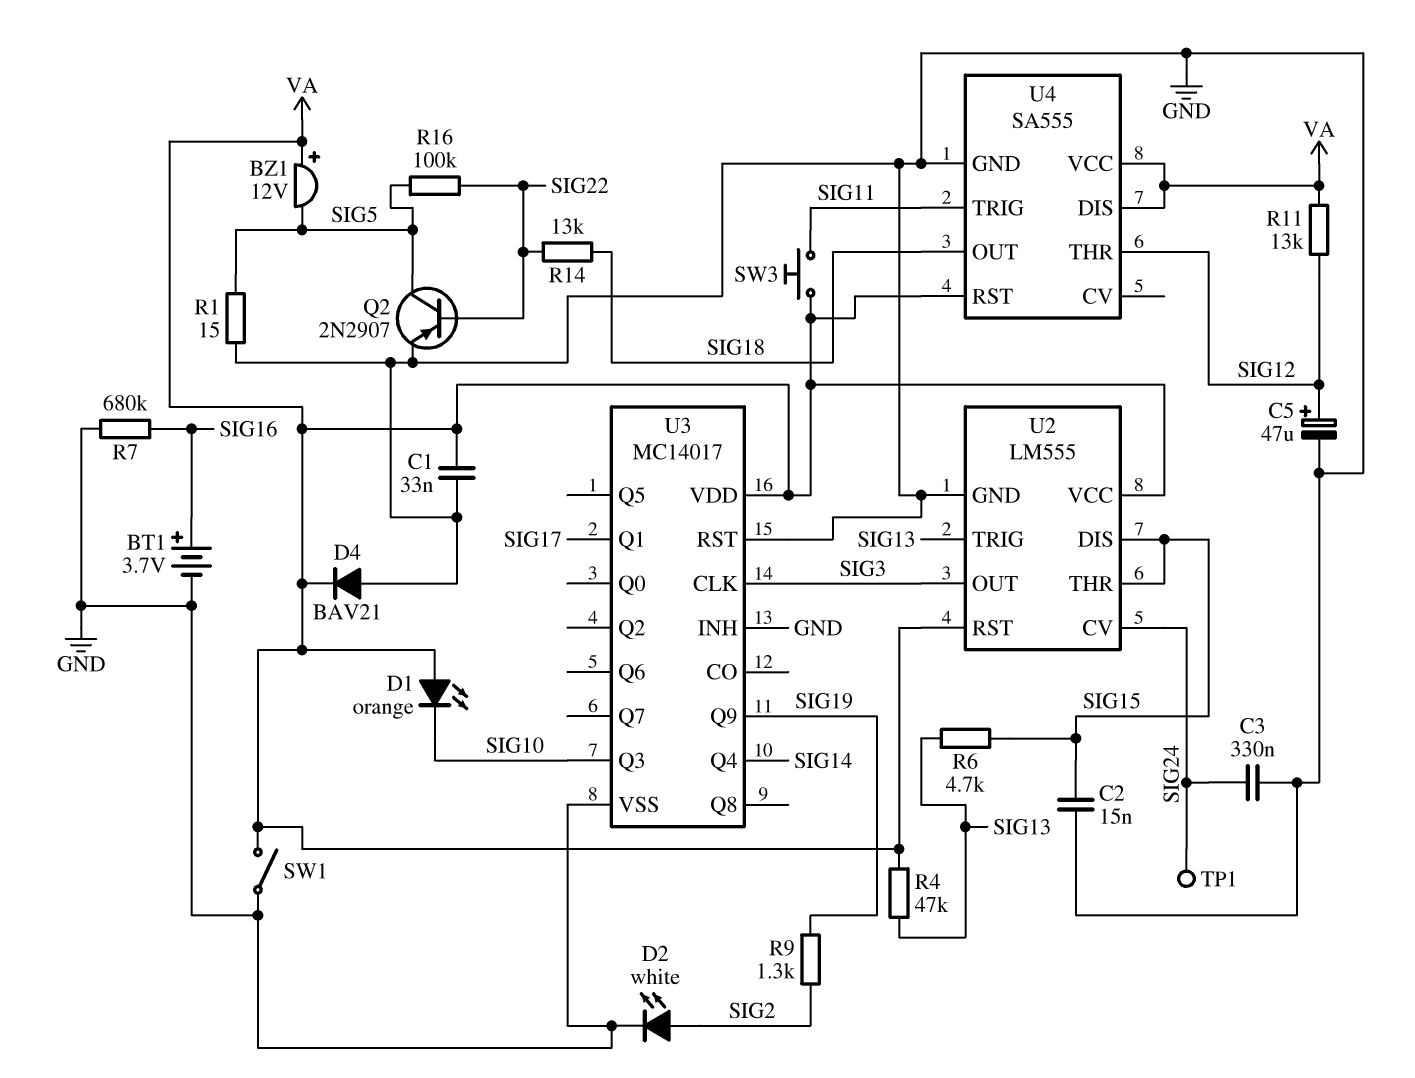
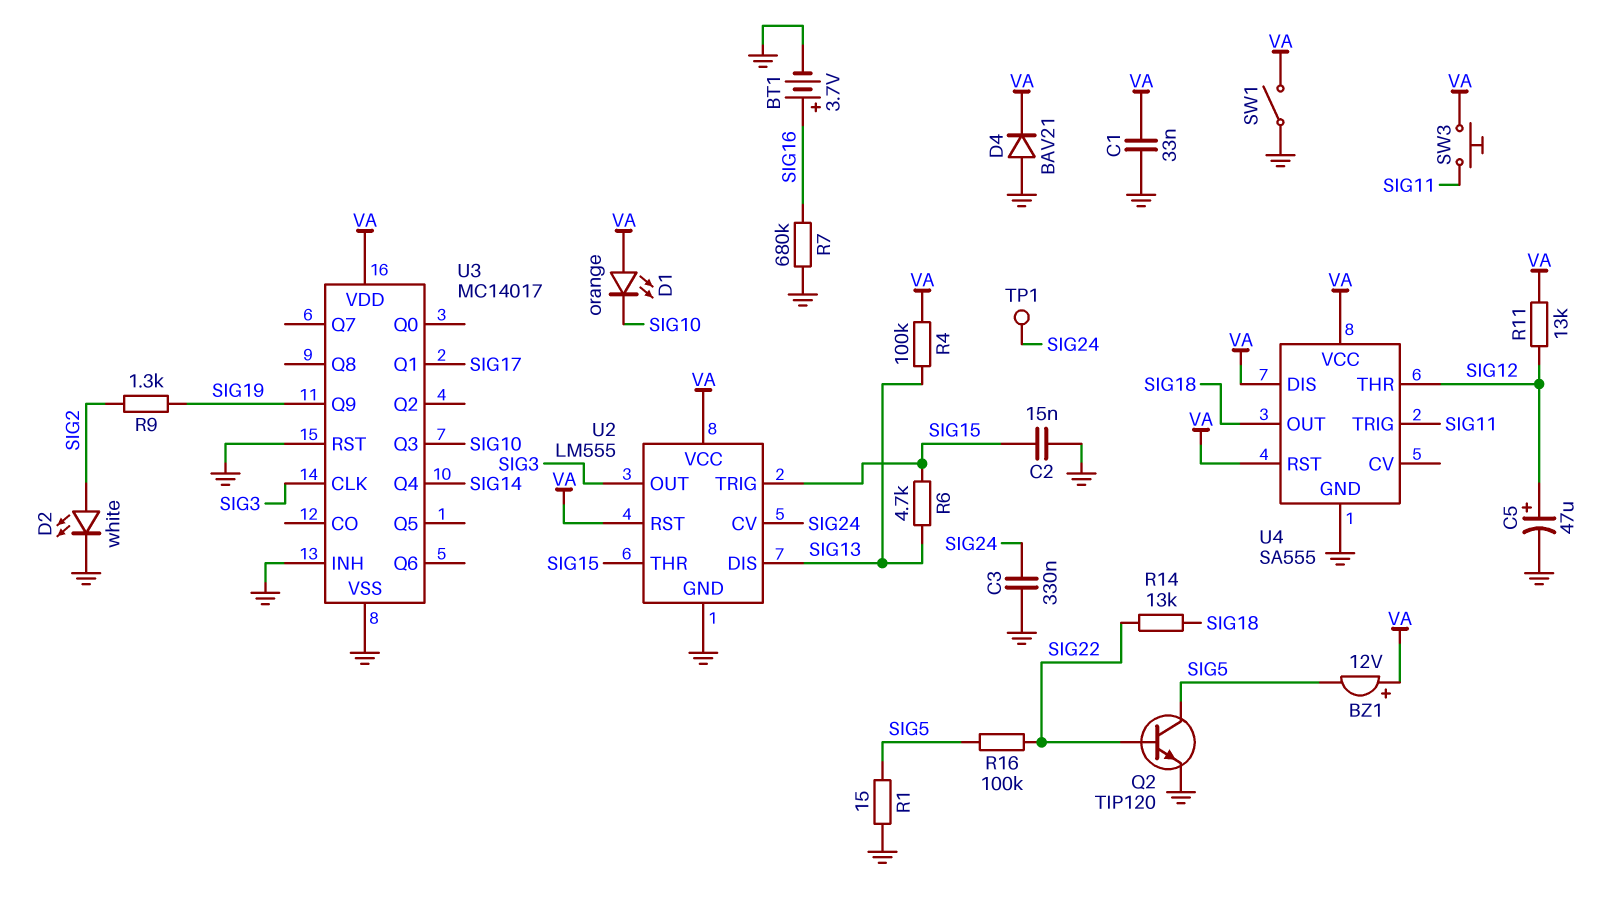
Q2: PNP 2N2907 (B SIG22, C SIG5, E GND) -> NPN TIP120 (B SIG22, C SIG5, E GND)
R4: 47k (SIG13, VA) -> 100k (SIG13, VA)
U2 pin DIS: SIG15 -> SIG13
U2 pin TRIG: SIG13 -> SIG15

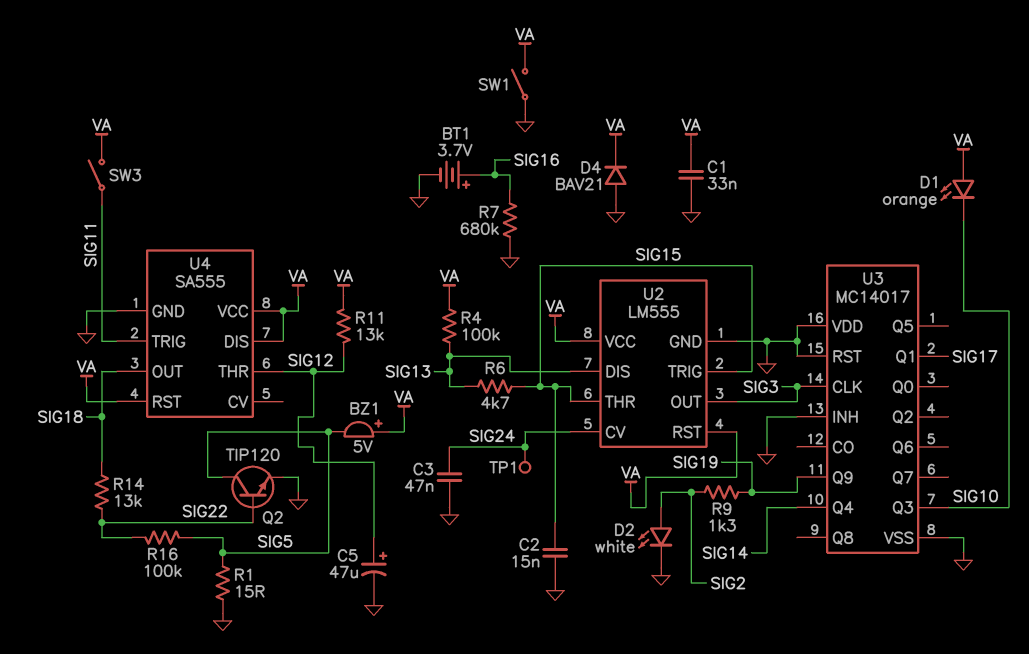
BZ1: buzzer 12V (plus VA, minus SIG5) -> buzzer 5V (plus VA, minus SIG5)
C3: 330nF (GND, SIG24) -> 47nF (GND, SIG24)
SW3: button (SIG11, VA) -> switch (SIG11, VA)
U3 pin VDD: VA -> GND

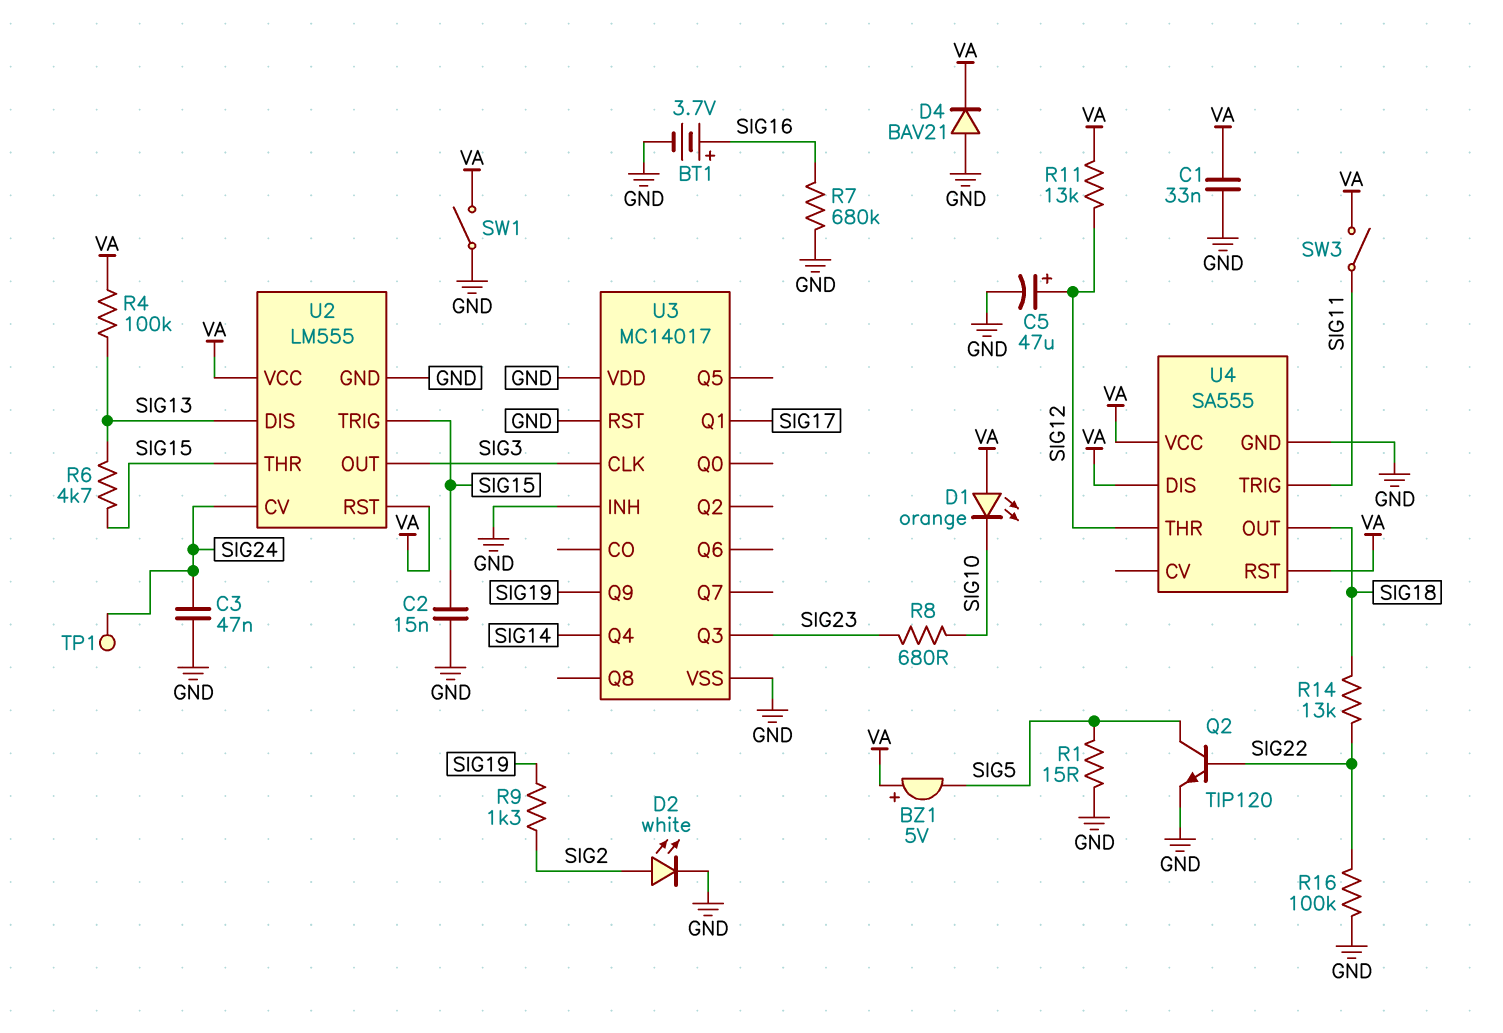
R8: none -> 680 (SIG10, SIG23)
R16: 100k (SIG5, SIG22) -> 100k (GND, SIG22)
U3 pin Q3: SIG10 -> SIG23

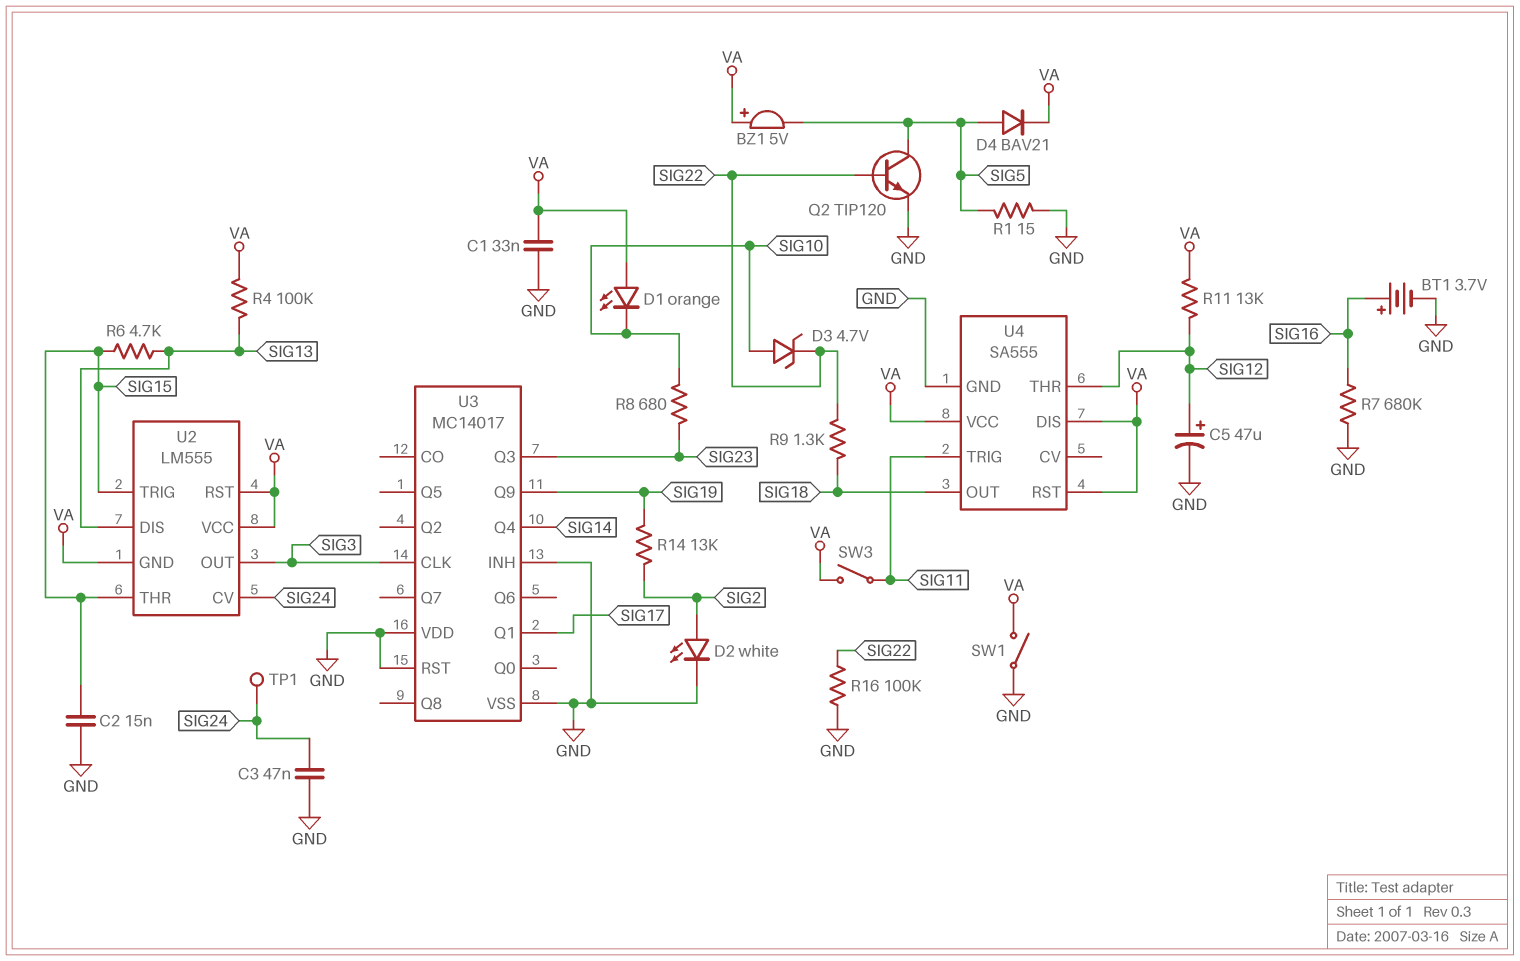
D3: none -> zener 4.7V (A SIG10, K SIG22)
D4: diode BAV21 (A GND, K VA) -> diode BAV21 (A SIG5, K VA)
R9: 1.3k (SIG2, SIG19) -> 1.3k (SIG18, SIG22)
R14: 13k (SIG18, SIG22) -> 13k (SIG2, SIG19)
U2 pin GND: GND -> VA

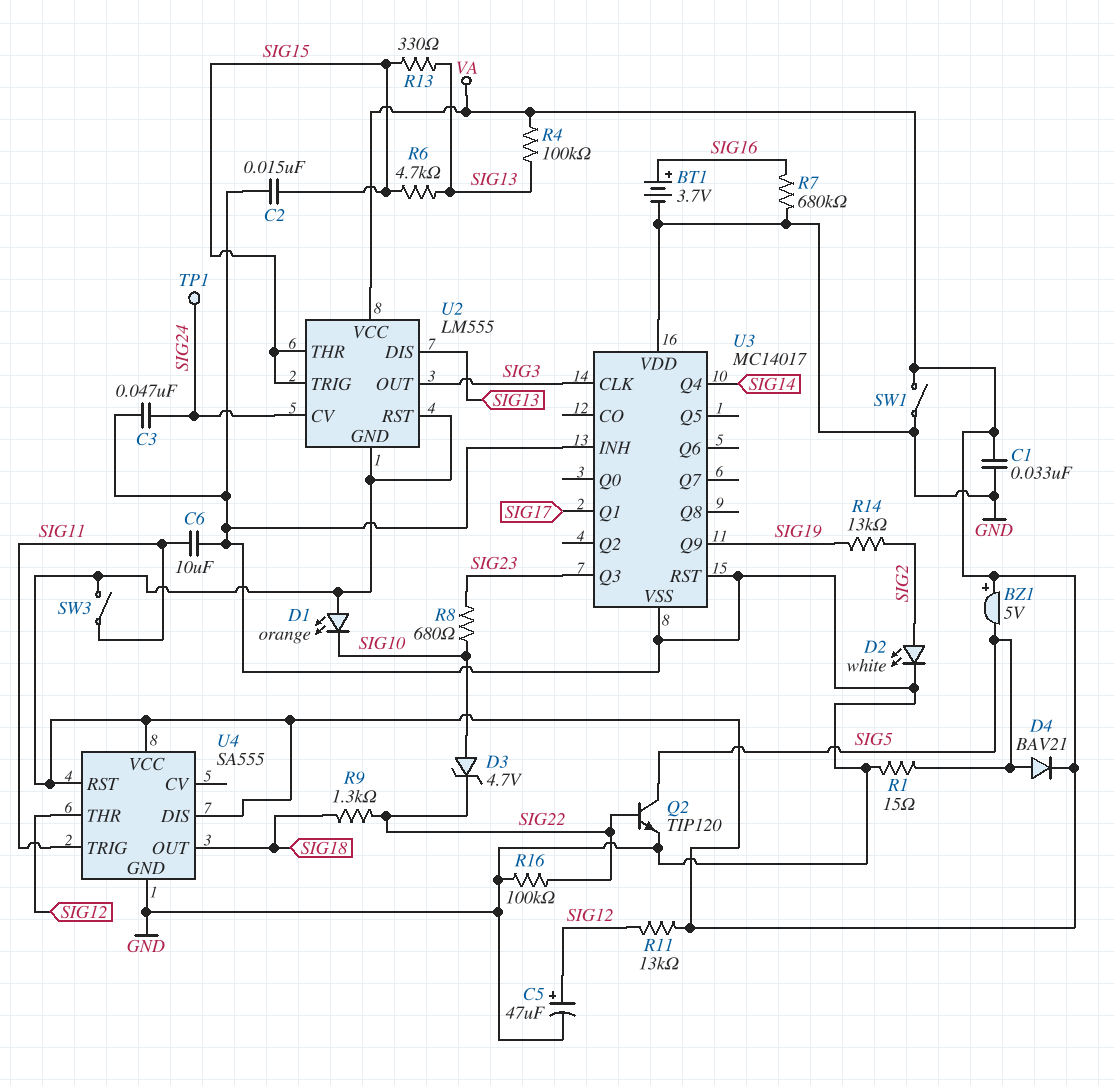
C6: none -> 10uF (GND, SIG11)
R13: none -> 330 (SIG13, SIG15)

